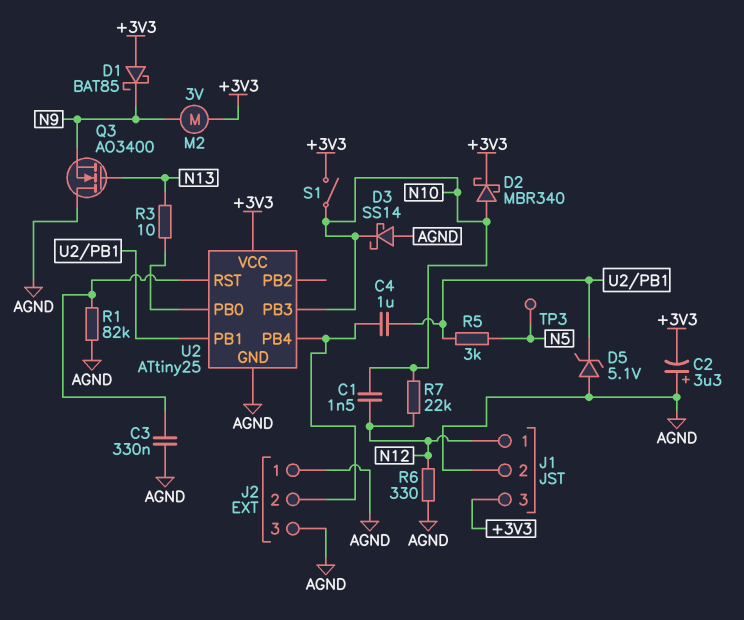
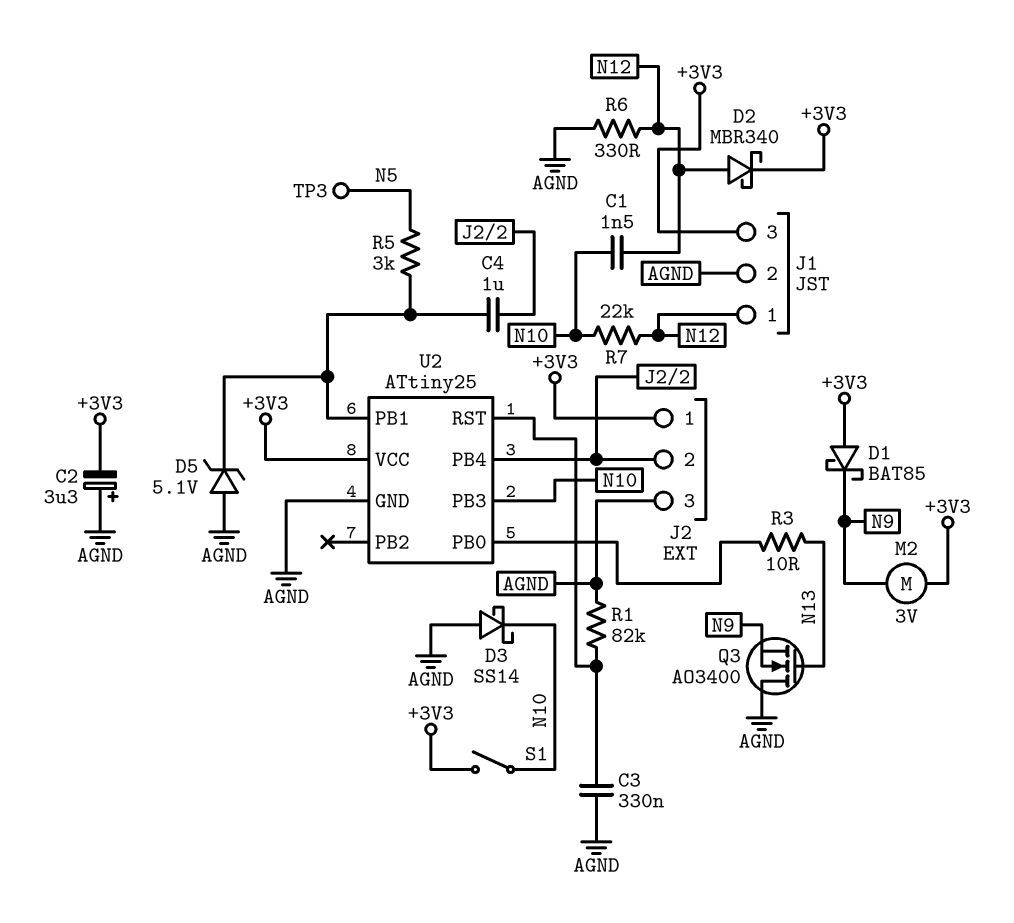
D2: schottky MBR340 (A N10, K +3V3) -> schottky MBR340 (A N12, K +3V3)
J2 pin 1: AGND -> +3V3

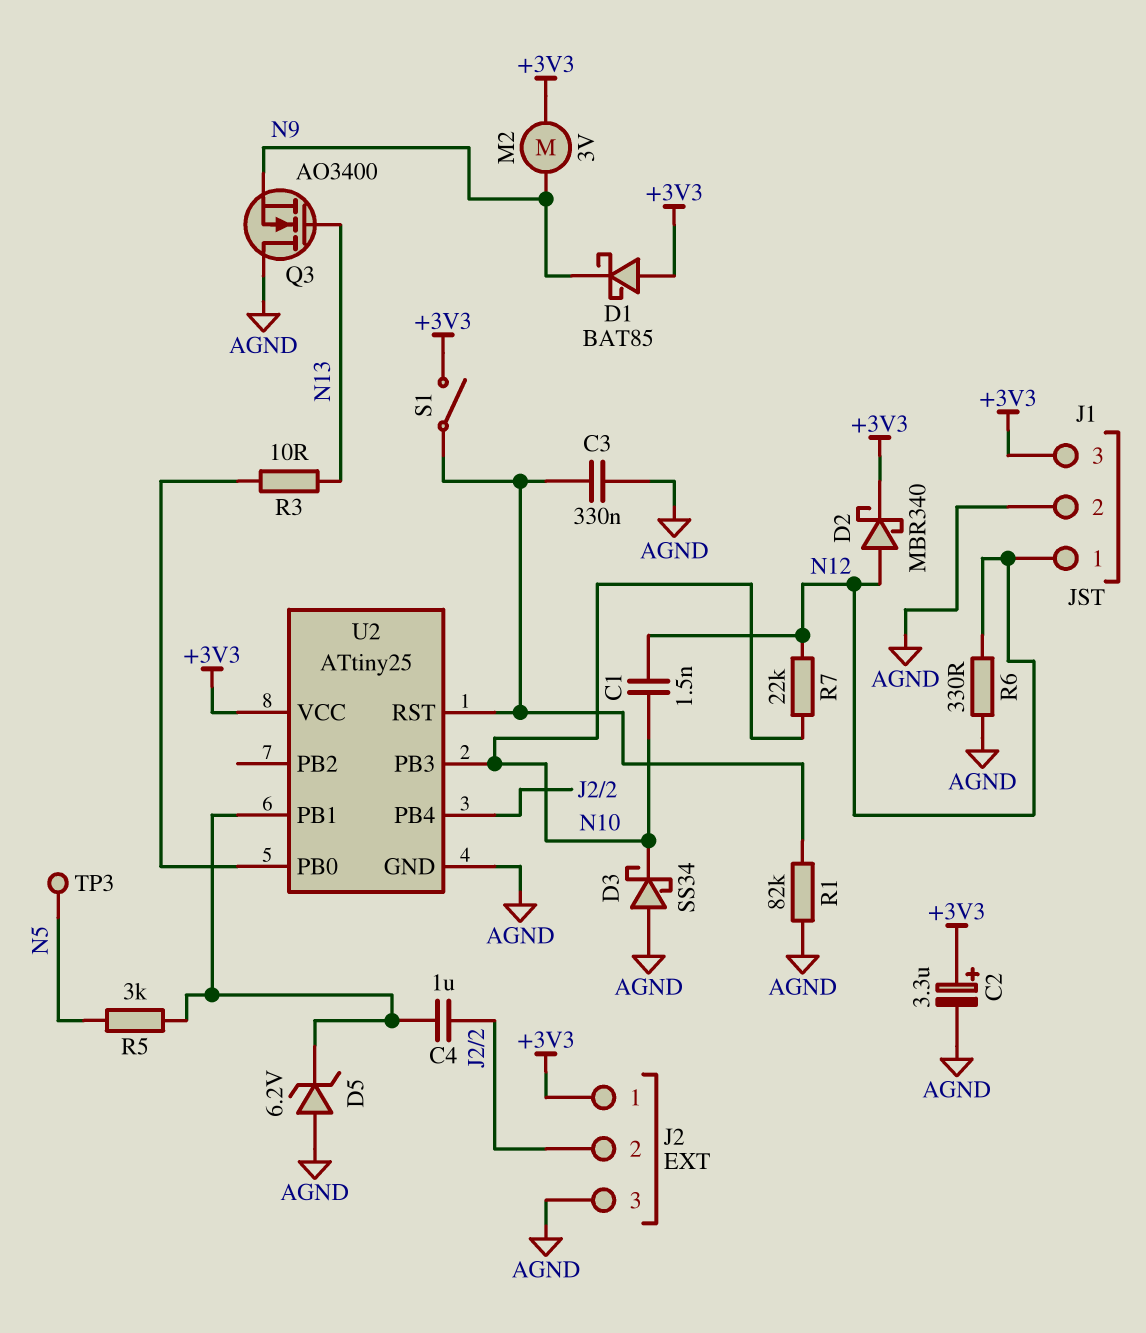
C2: 3.3uF (plus AGND, minus +3V3) -> 3.3uF (plus +3V3, minus AGND)
D3: schottky SS14 (A AGND, K N10) -> schottky SS34 (A AGND, K N10)
D5: zener 5.1V (A AGND, K U2/PB1) -> zener 6.2V (A AGND, K U2/PB1)
S1: switch (+3V3, N10) -> switch (+3V3, U2/RST)

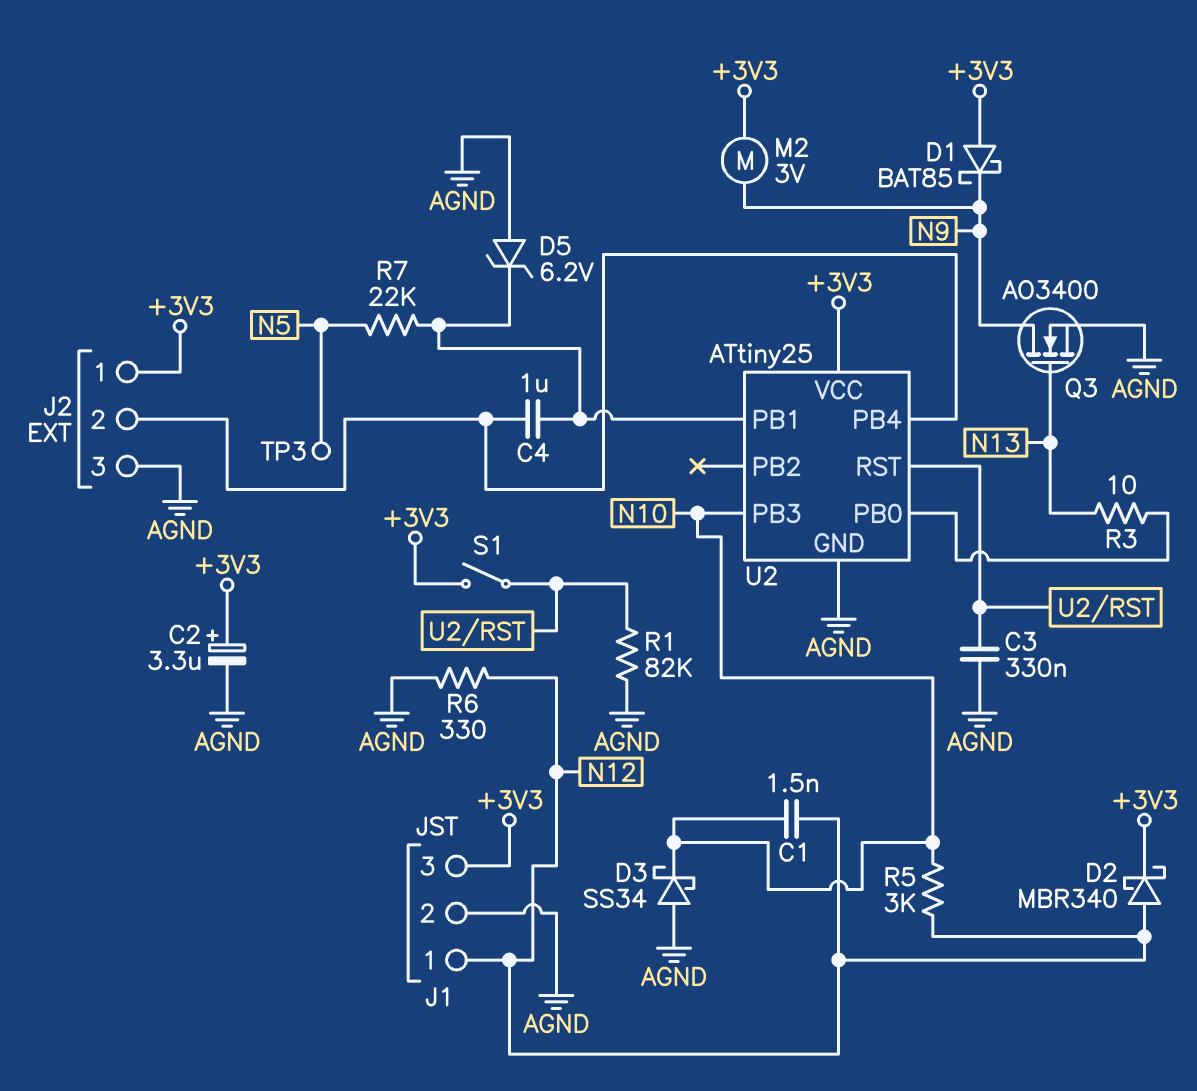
Q3: NMOS AO3400 (G N13, D AGND, S N9) -> NMOS AO3400 (G N13, D N9, S AGND)
R5: 3k (N5, U2/PB1) -> 3k (N10, N12)
R7: 22k (N10, N12) -> 22k (N5, U2/PB1)

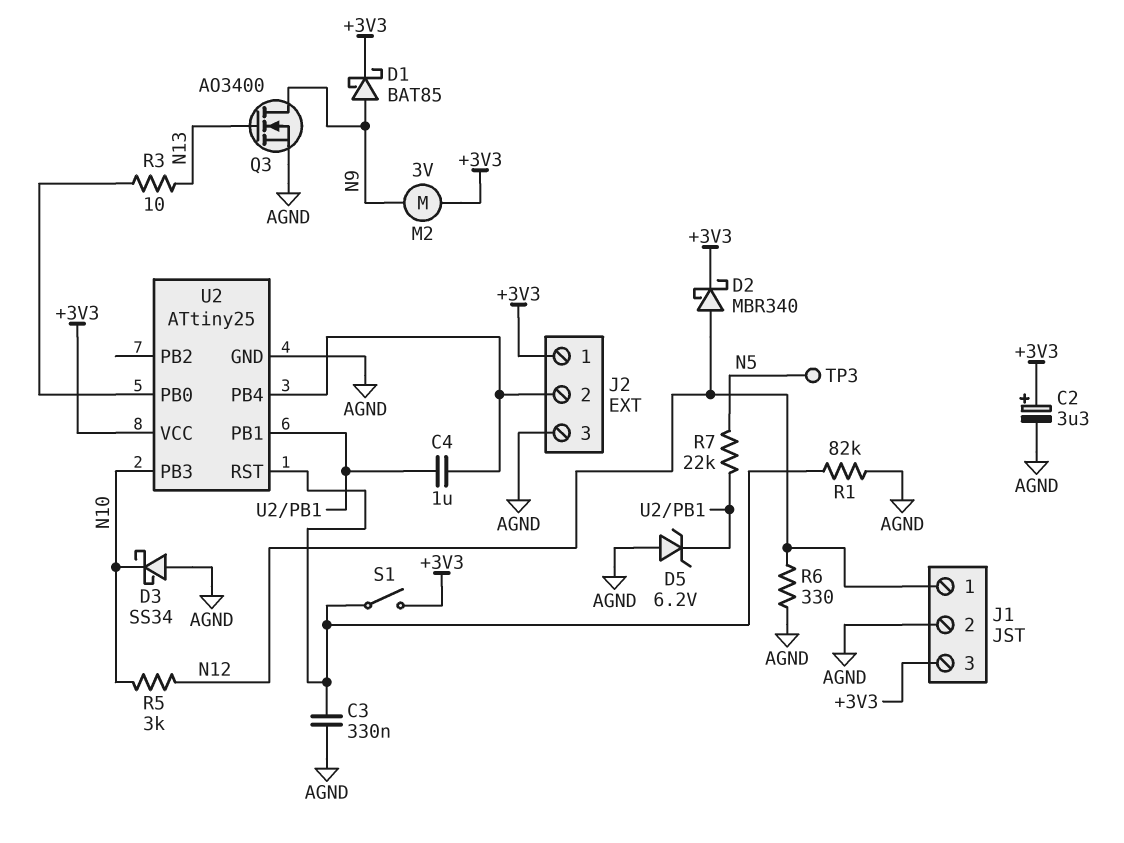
C1: 1.5nF (N10, N12) -> none
D1: schottky BAT85 (A +3V3, K N9) -> schottky BAT85 (A N9, K +3V3)

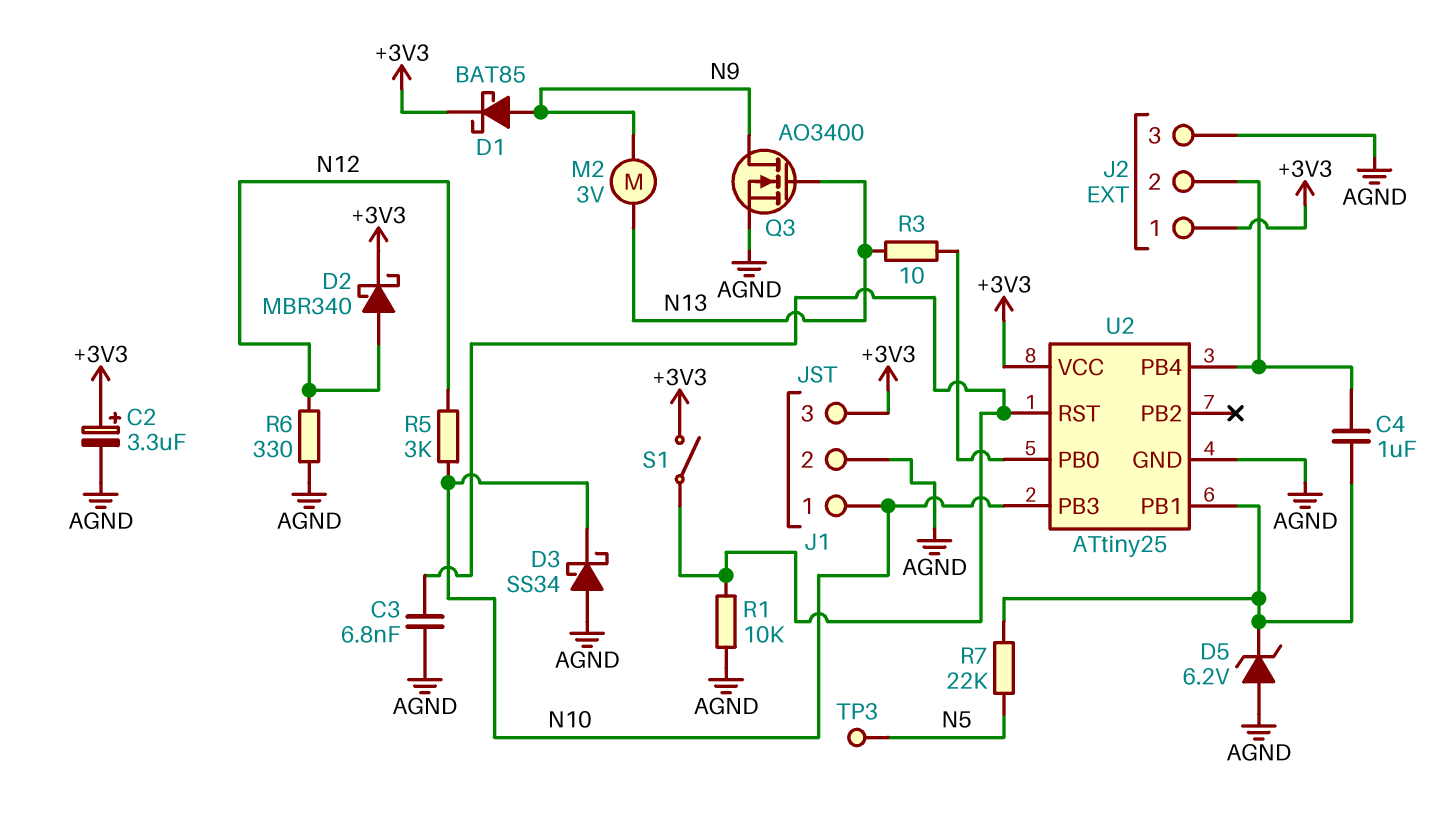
C3: 330nF (AGND, U2/RST) -> 6.8nF (AGND, U2/RST)
J1 pin 1: N12 -> N10
M2: motor 3V (+3V3, N9) -> motor 3V (N9, N13)
R1: 82k (AGND, U2/RST) -> 10k (AGND, U2/RST)

